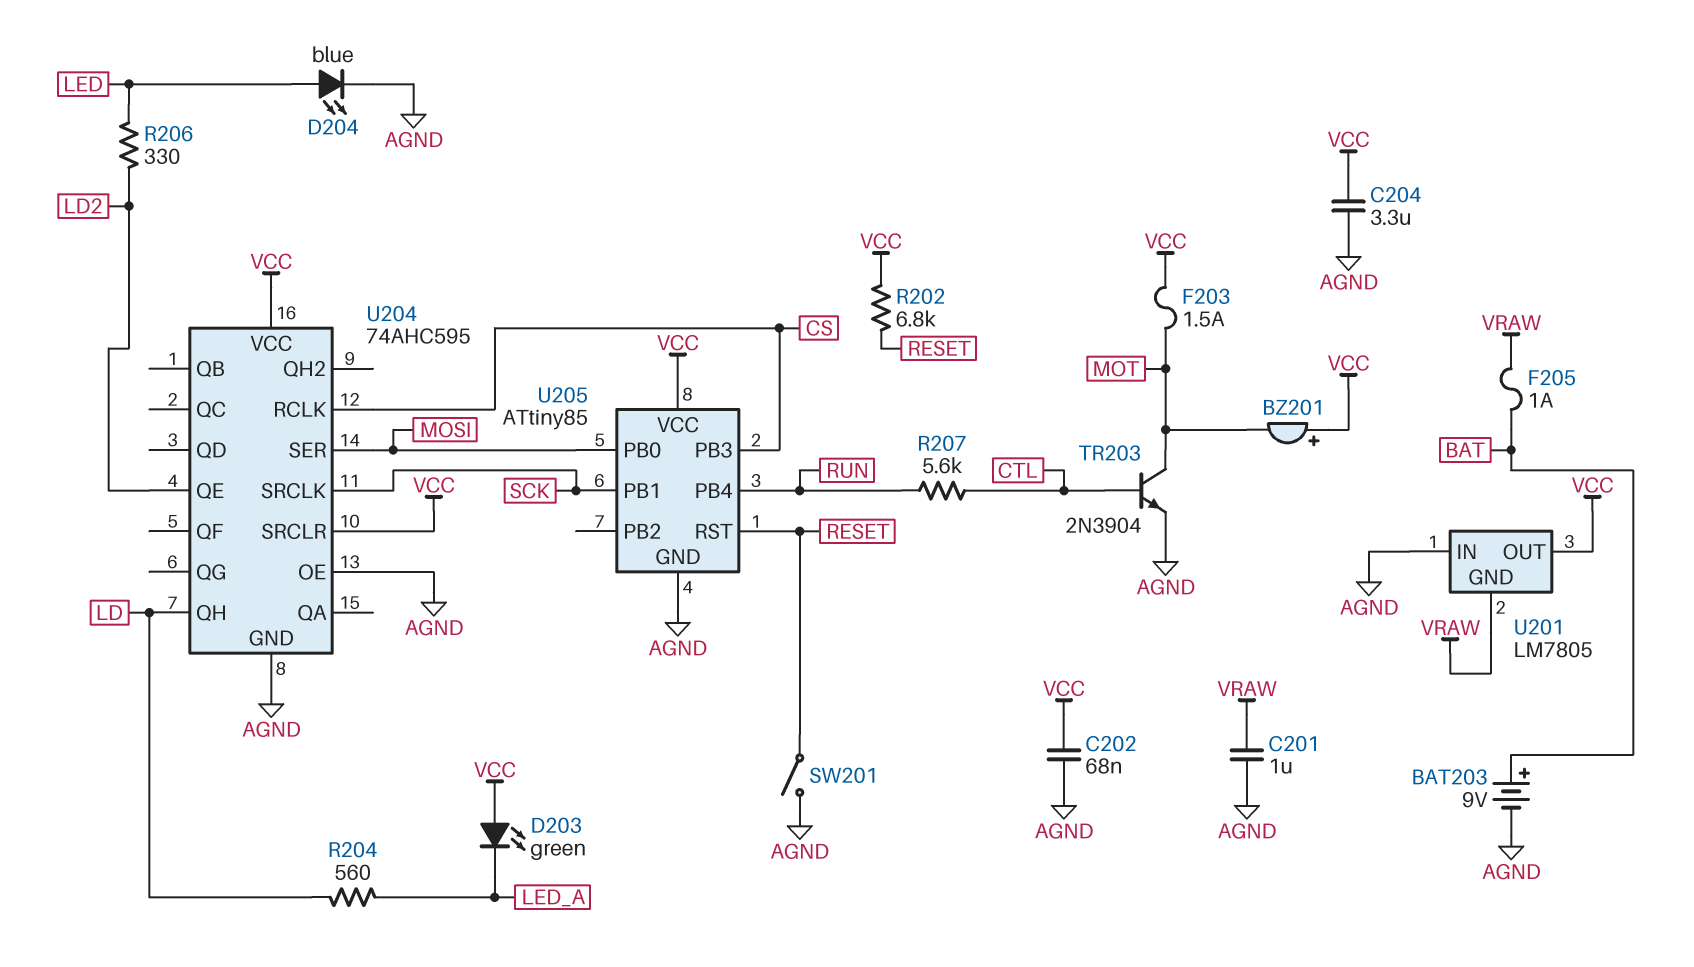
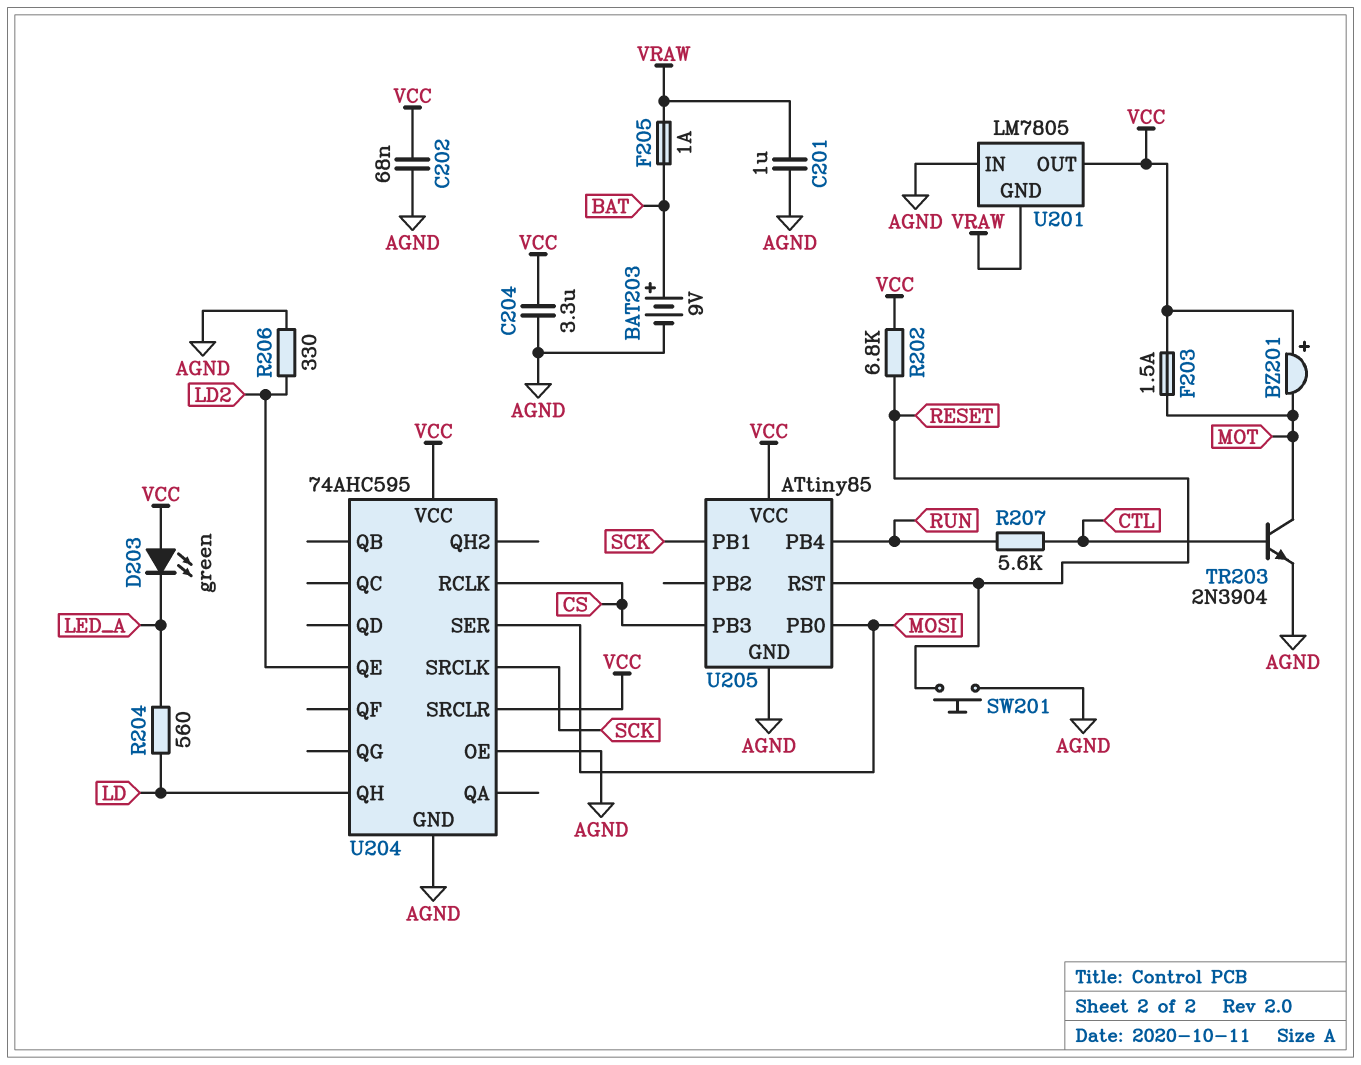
D204: LED blue (A LED, K AGND) -> none
R206: 330 (LD2, LED) -> 330 (AGND, LD2)
SW201: switch (AGND, RESET) -> button (AGND, RESET)

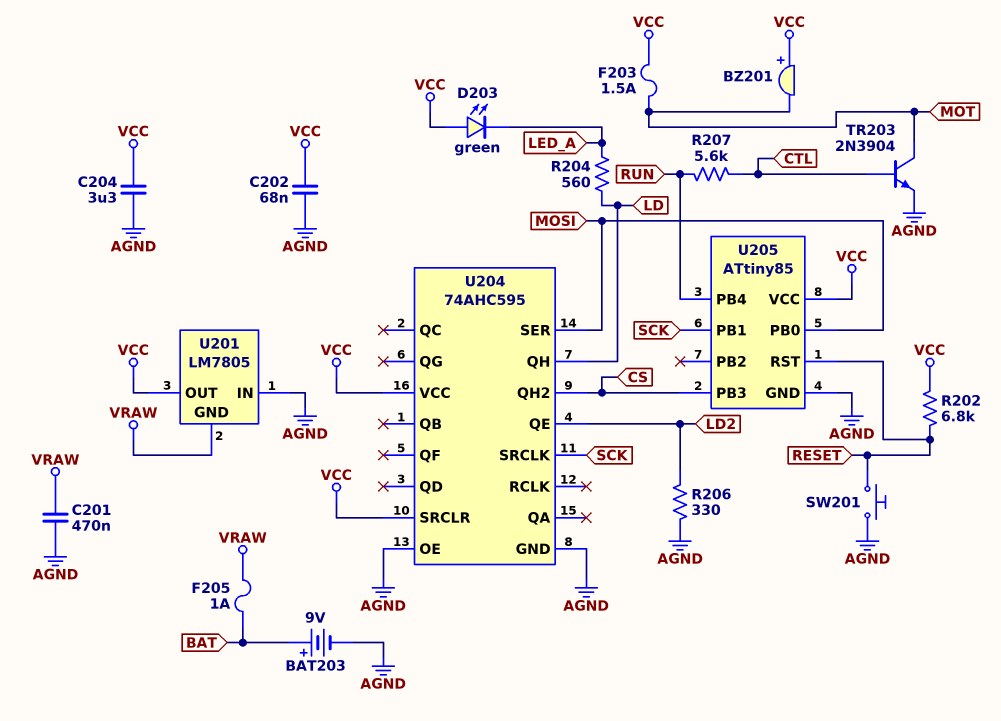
C201: 1uF (AGND, VRAW) -> 470nF (AGND, VRAW)
U204 pin QH2: none -> CS
U204 pin RCLK: CS -> none

